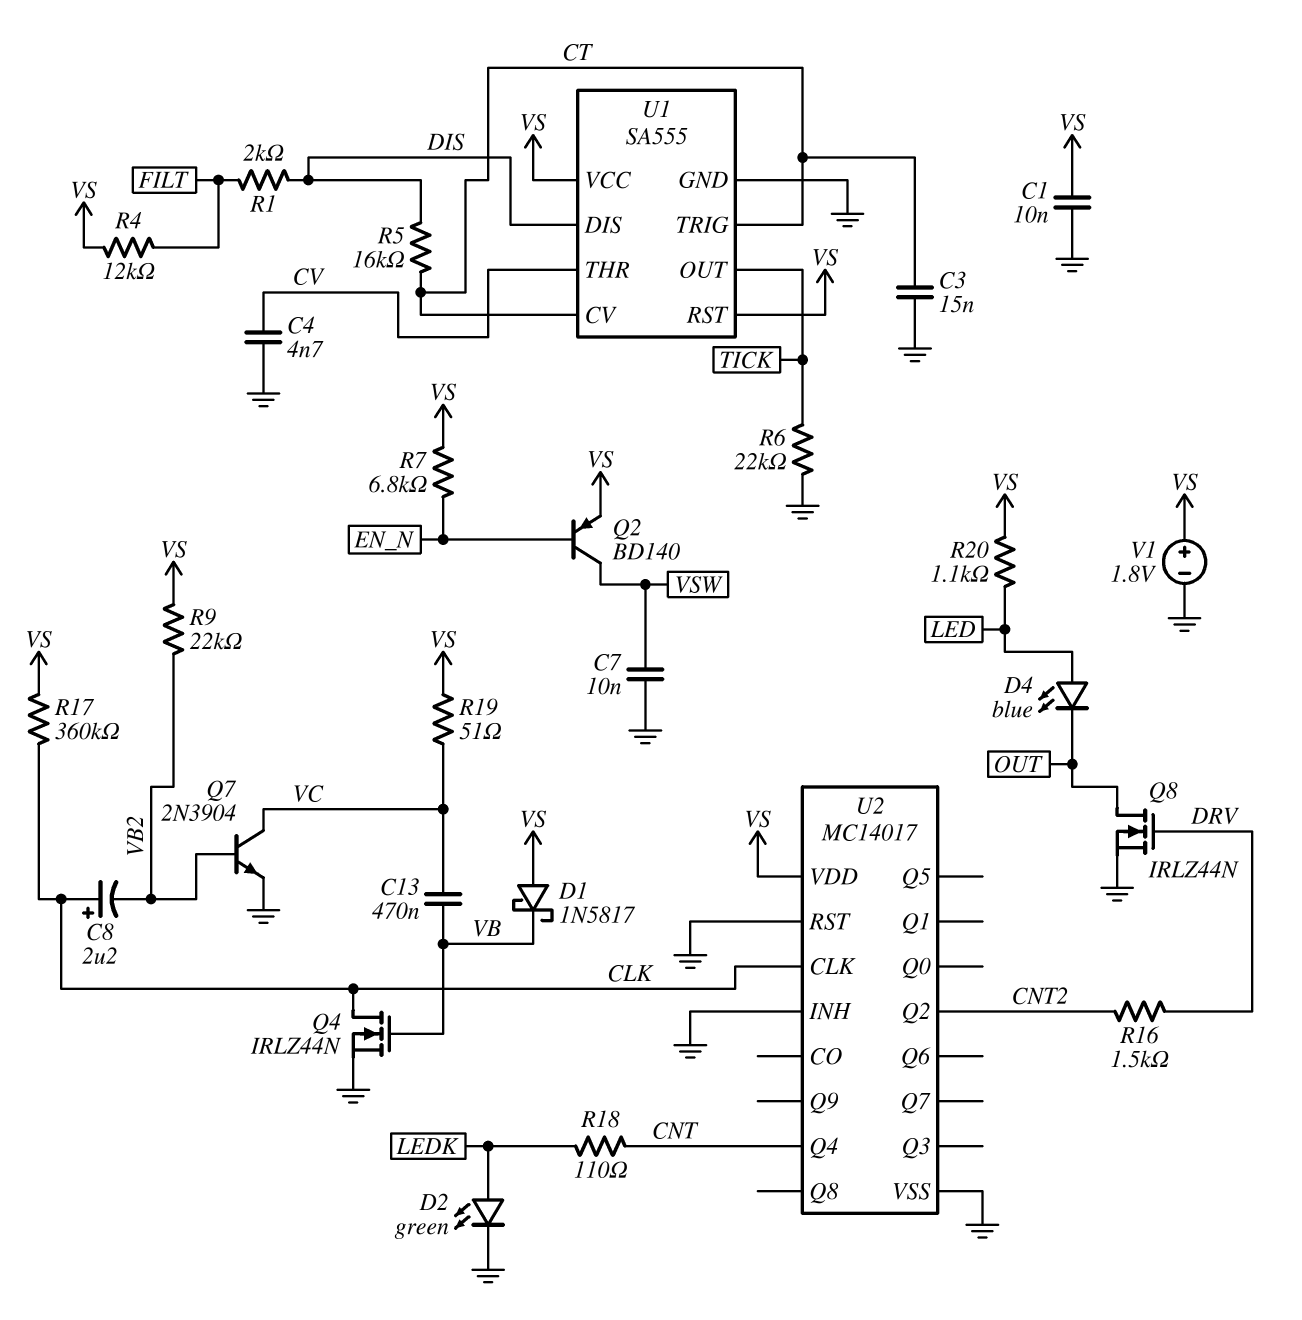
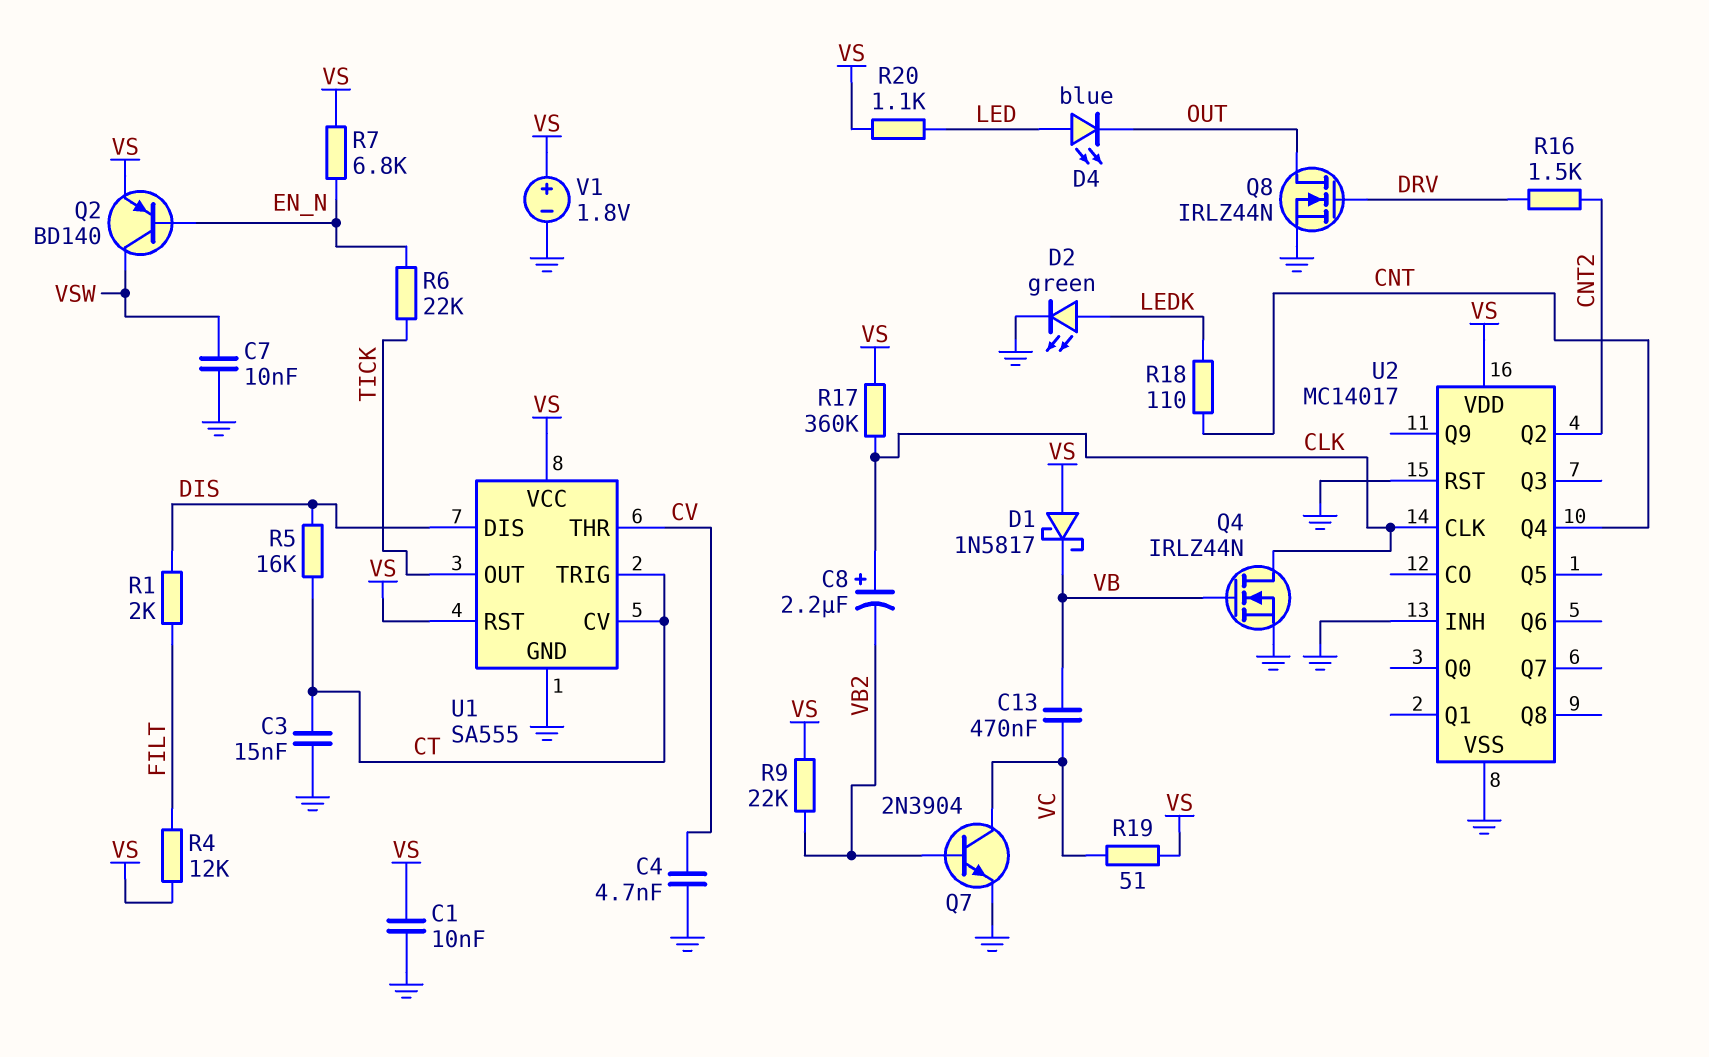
R6: 22k (GND, TICK) -> 22k (EN_N, TICK)

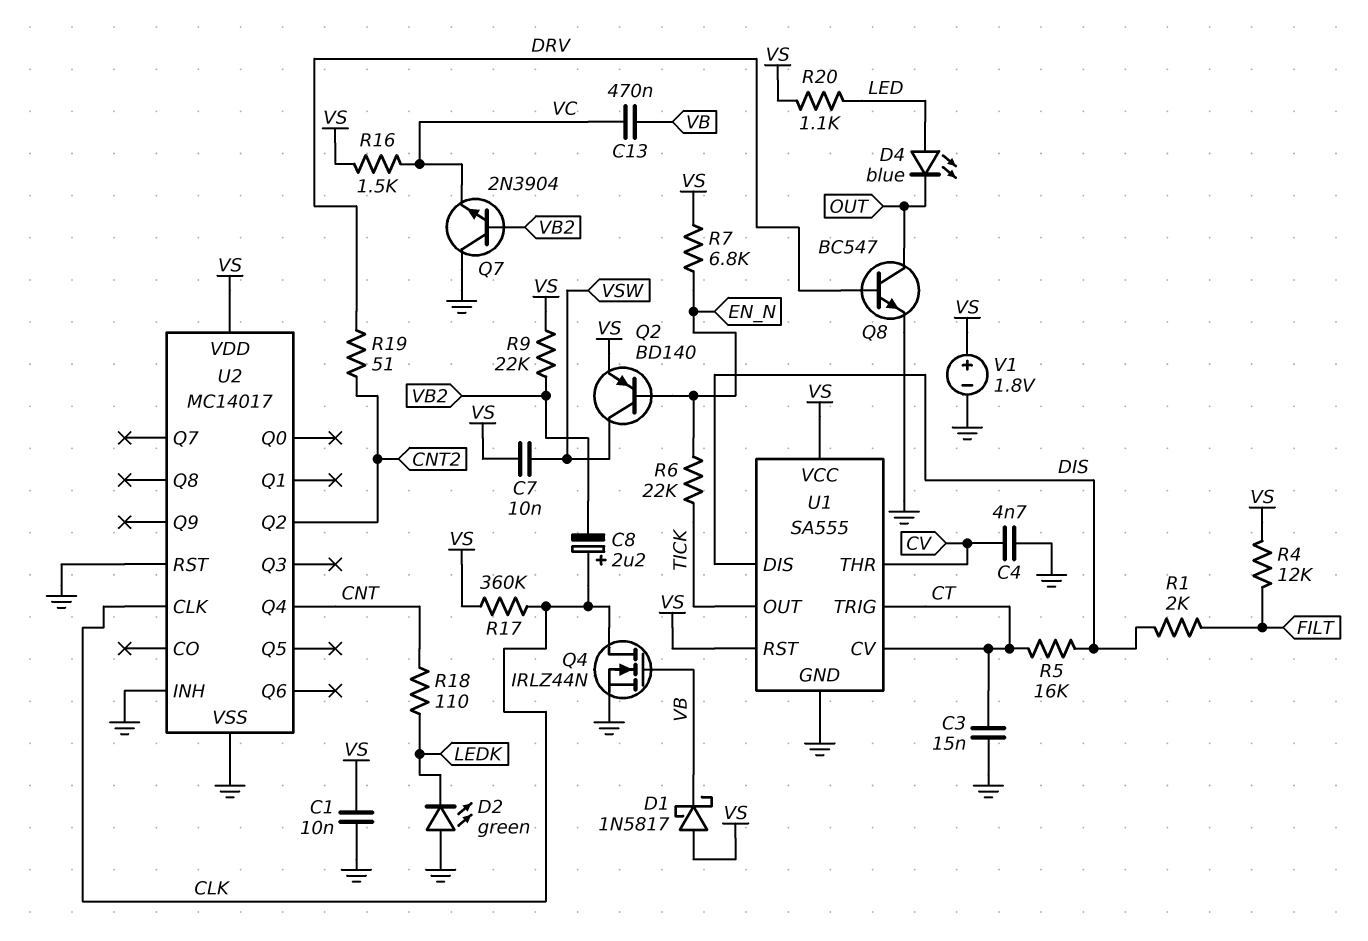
C7: 10nF (GND, VSW) -> 10nF (VS, VSW)
D2: LED green (A LEDK, K GND) -> LED green (A GND, K LEDK)
Q7: NPN 2N3904 (B VB2, C VC, E GND) -> NPN 2N3904 (B VB2, C GND, E VC)
Q8: NMOS IRLZ44N (G DRV, D OUT, S GND) -> NPN BC547 (B DRV, C OUT, E GND)
R16: 1.5k (CNT2, DRV) -> 1.5k (VC, VS)
R19: 51 (VC, VS) -> 51 (CNT2, DRV)

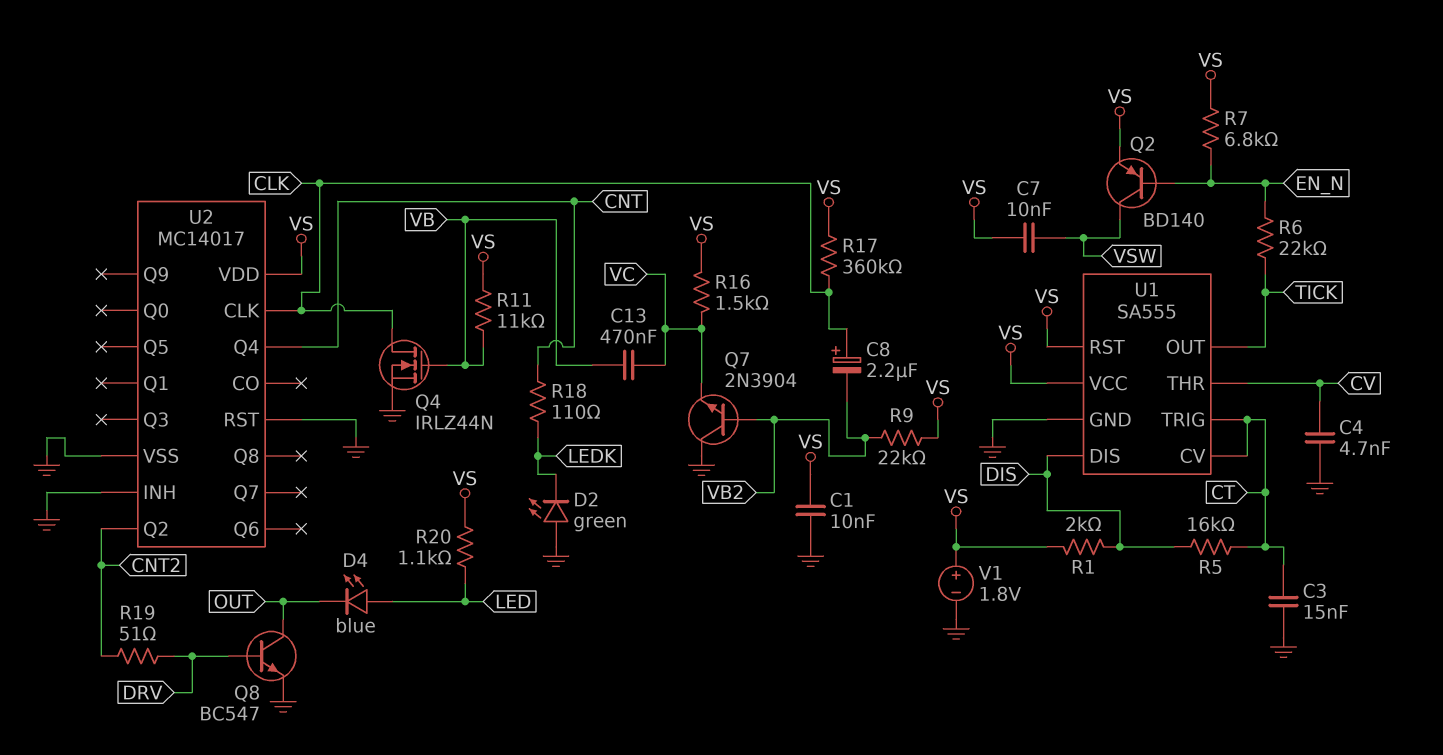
D1: schottky 1N5817 (A VS, K VB) -> none
R1: 2k (DIS, FILT) -> 2k (DIS, VS)
R4: 12k (FILT, VS) -> none
R11: none -> 11k (VB, VS)

